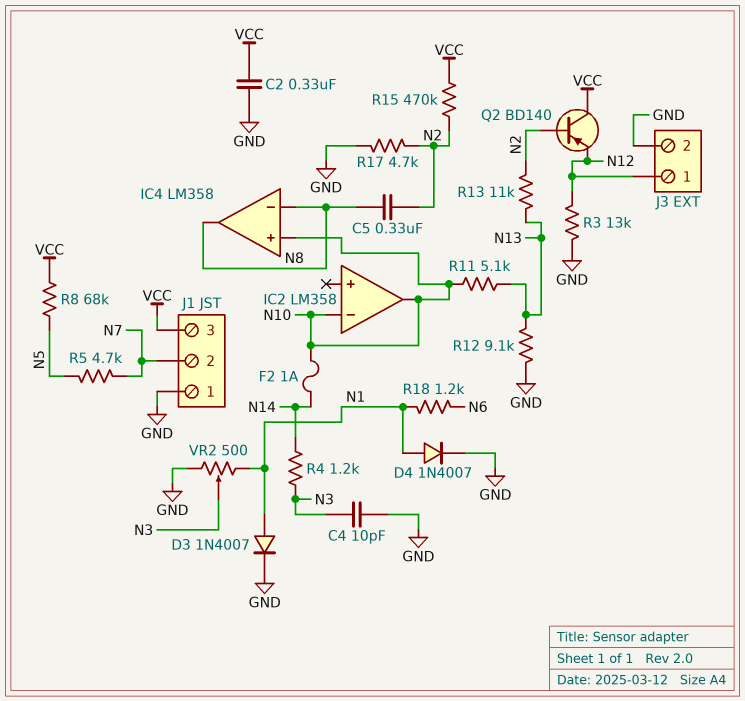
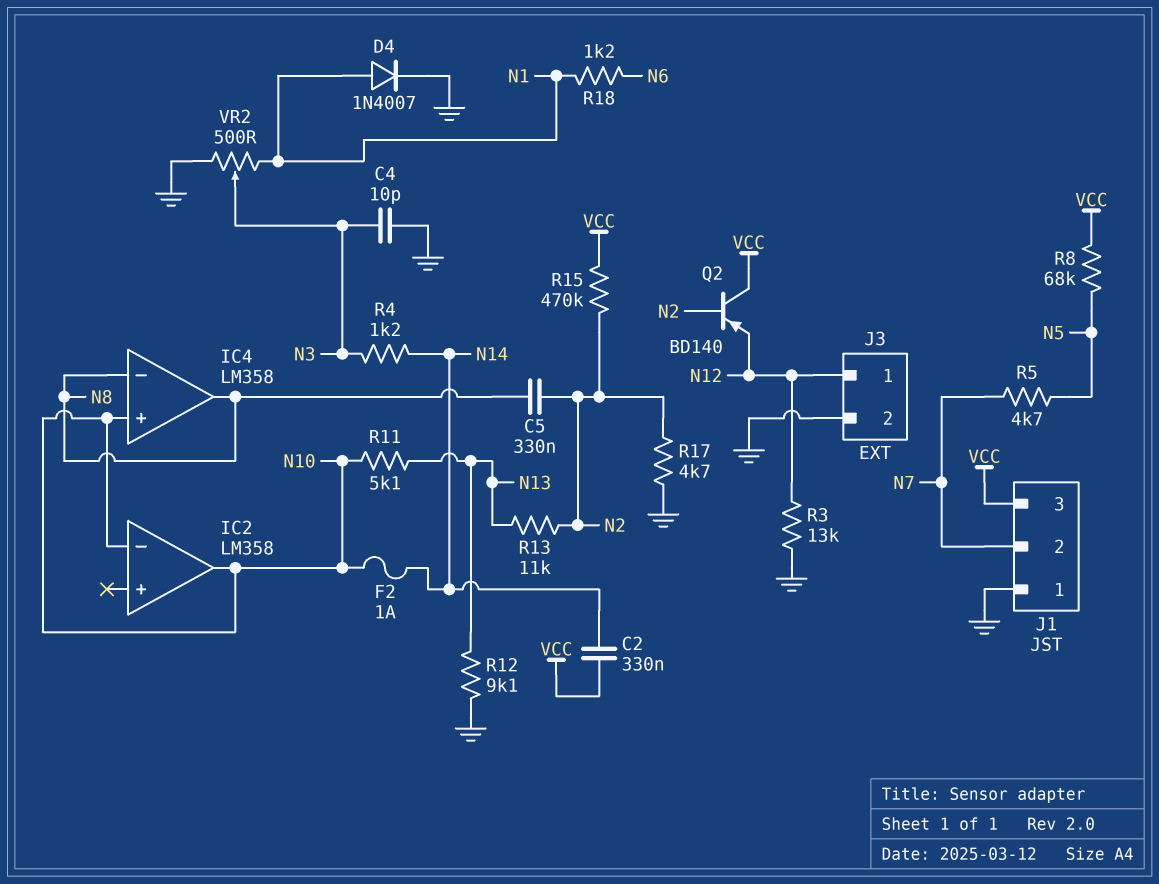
C2: 330nF (GND, VCC) -> 330nF (N14, VCC)
D3: diode 1N4007 (A N1, K GND) -> none

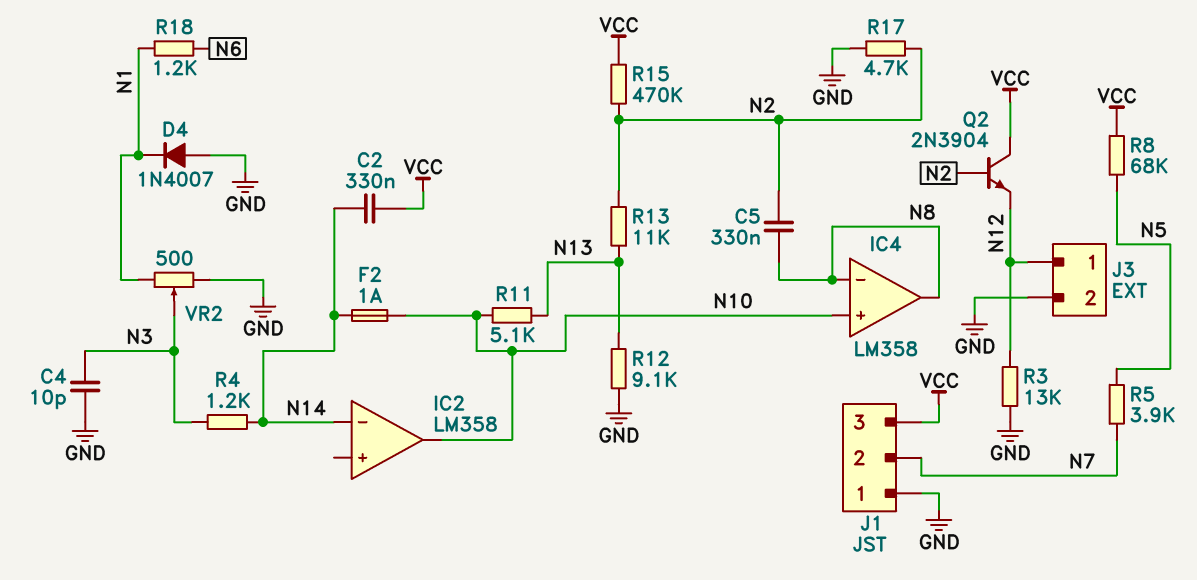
D4: diode 1N4007 (A N1, K GND) -> diode 1N4007 (A GND, K N1)
IC2 pin in-: N10 -> N14
Q2: PNP BD140 (B N2, C VCC, E N12) -> NPN 2N3904 (B N2, C VCC, E N12)
R5: 4.7k (N5, N7) -> 3.9k (N5, N7)

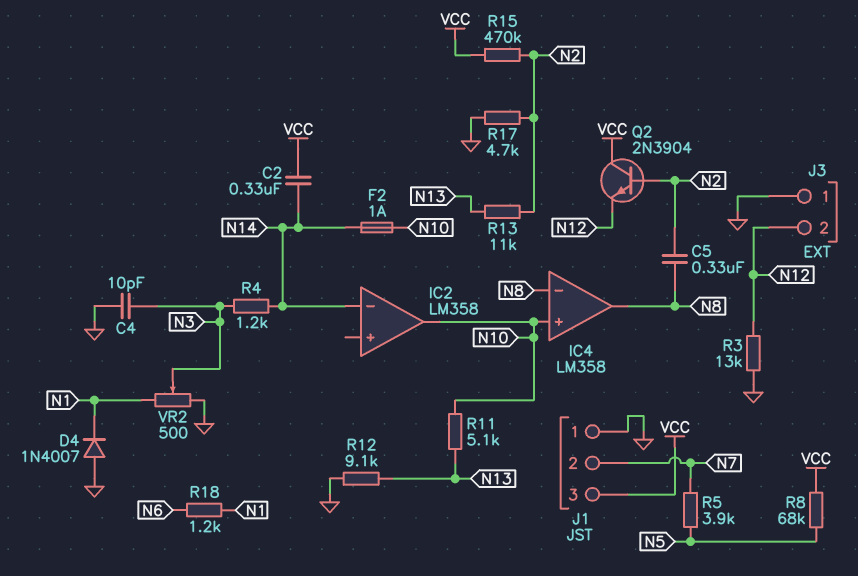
J3 pin 1: N12 -> GND
J3 pin 2: GND -> N12

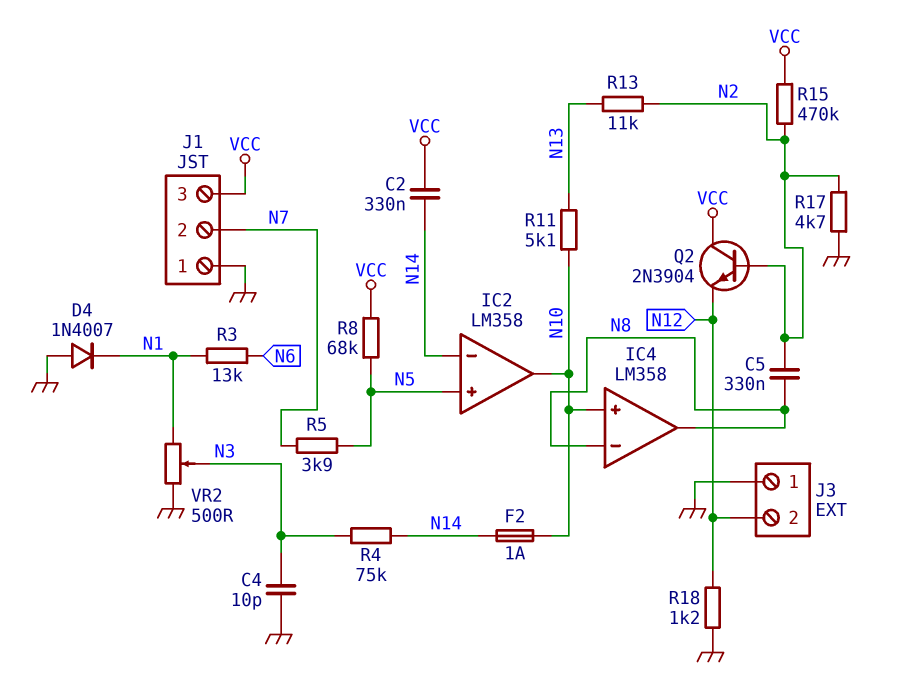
IC2 pin in+: none -> N5
R3: 13k (GND, N12) -> 13k (N1, N6)
R4: 1.2k (N3, N14) -> 75k (N3, N14)
R12: 9.1k (GND, N13) -> none
R18: 1.2k (N1, N6) -> 1.2k (GND, N12)

